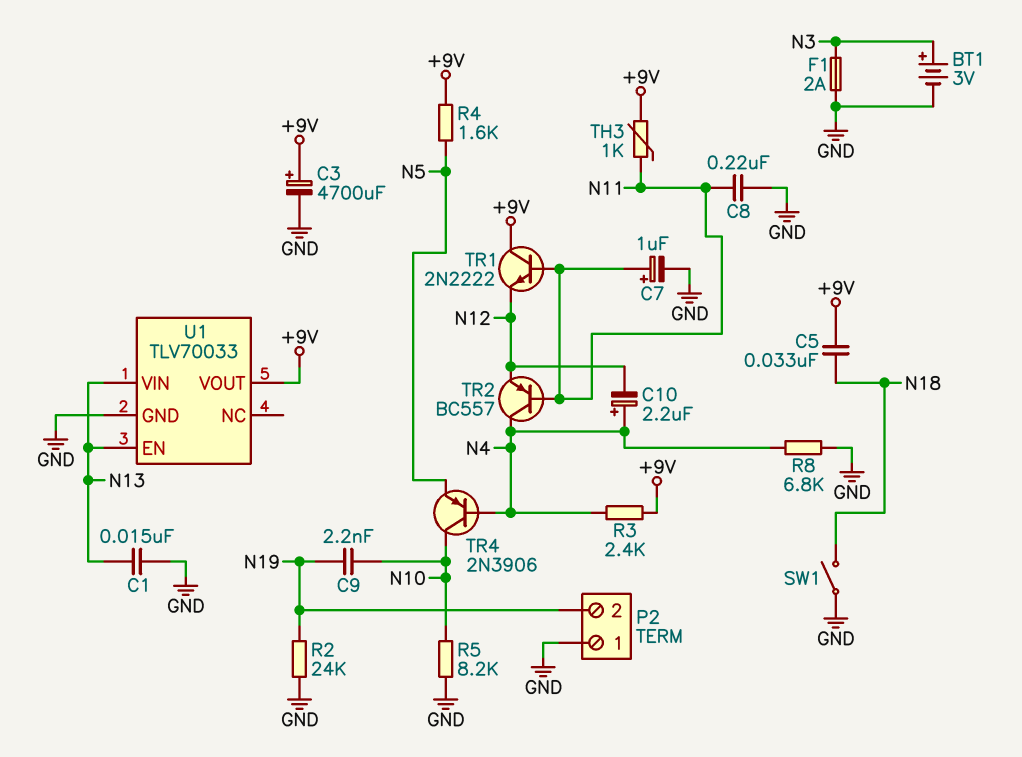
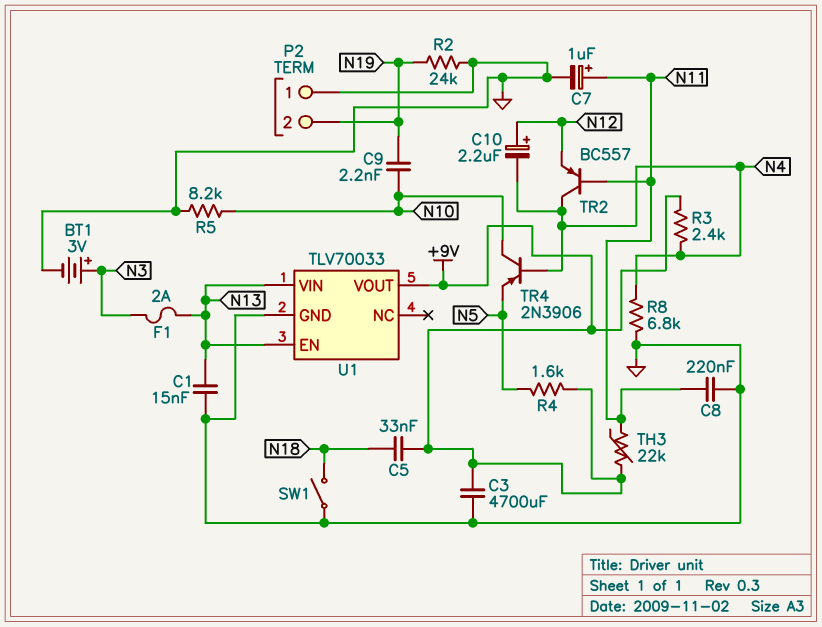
C3: 4700uF (plus +9V, minus GND) -> 4700uF (+9V, GND)
C10: 2.2uF (plus N4, minus N12) -> 2.2uF (plus N12, minus N4)
F1: 2A (GND, N3) -> 2A (N3, N13)
TH3: 1k (+9V, N11) -> 22k (+9V, N11)
TR1: NPN 2N2222 (B N11, C +9V, E N12) -> none

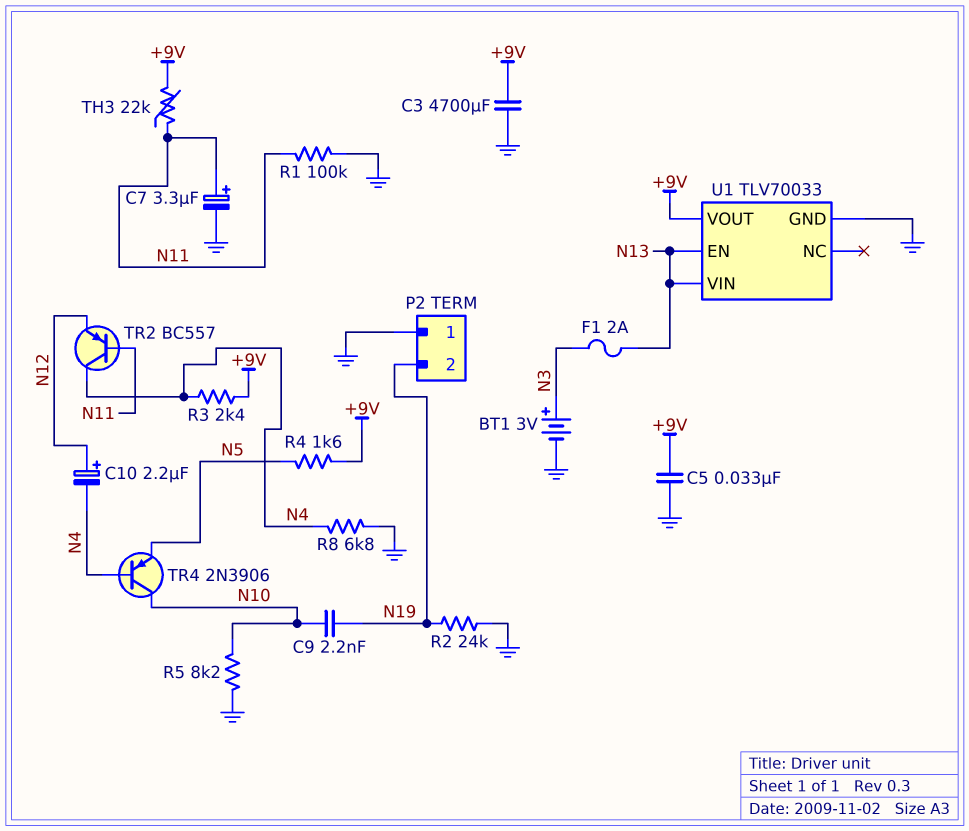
C1: 15nF (GND, N13) -> none
C5: 33nF (+9V, N18) -> 33nF (+9V, GND)
C7: 1uF (plus N11, minus GND) -> 3.3uF (plus N11, minus GND)
C8: 220nF (GND, N11) -> none
R1: none -> 100k (GND, N11)
SW1: switch (GND, N18) -> none

